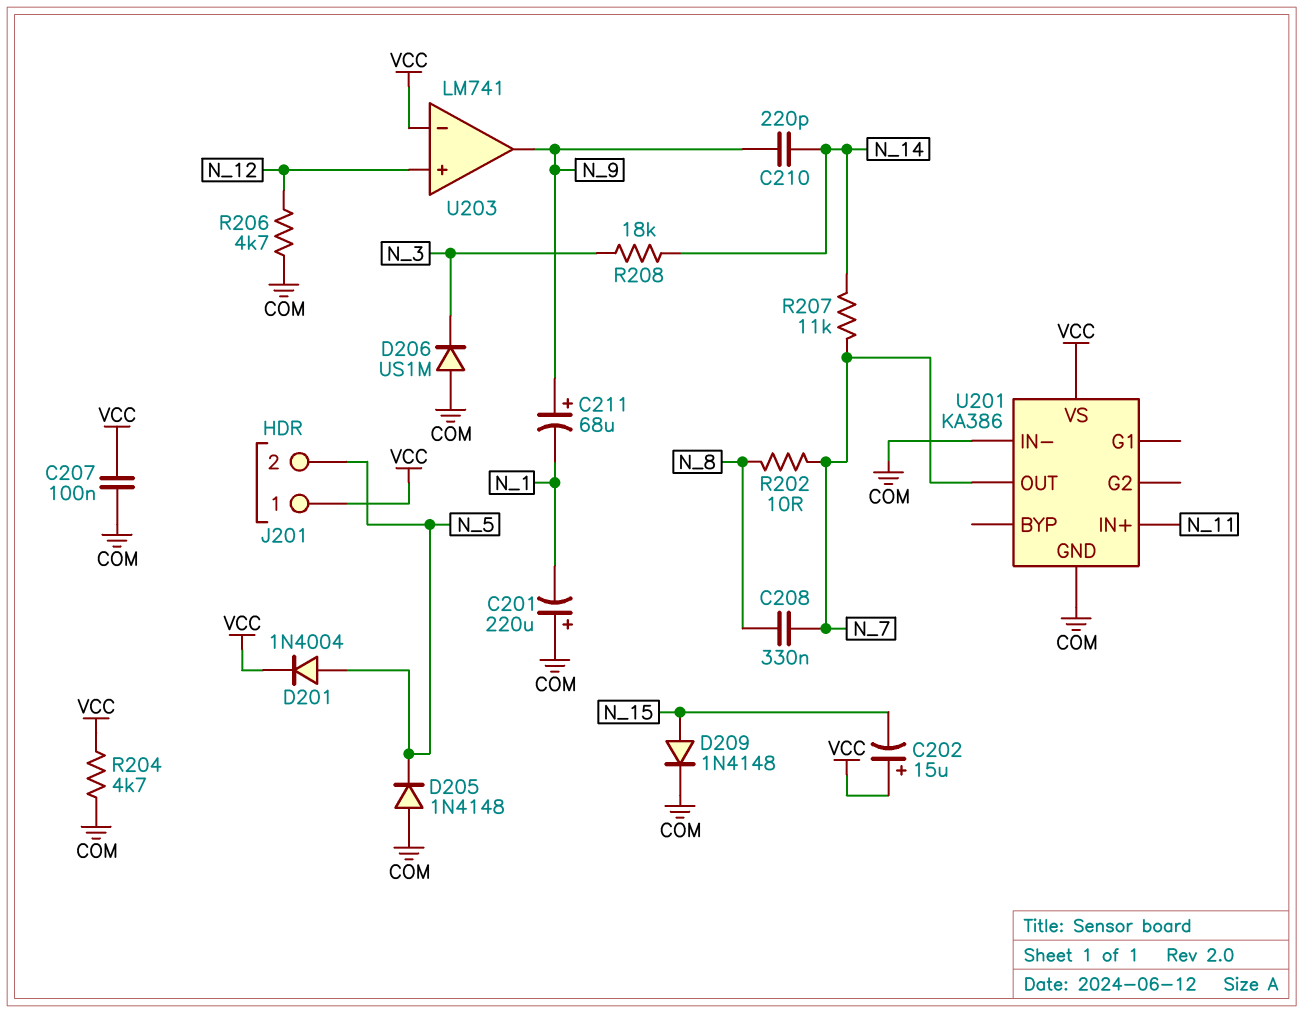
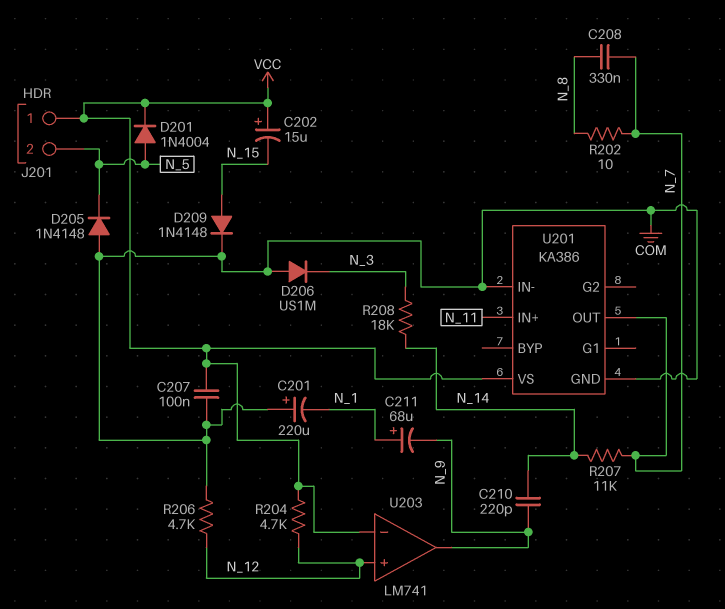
C211: 68uF (plus N_9, minus N_1) -> 68uF (plus N_1, minus N_9)
R204: 4.7k (COM, VCC) -> 4.7k (N_12, VCC)

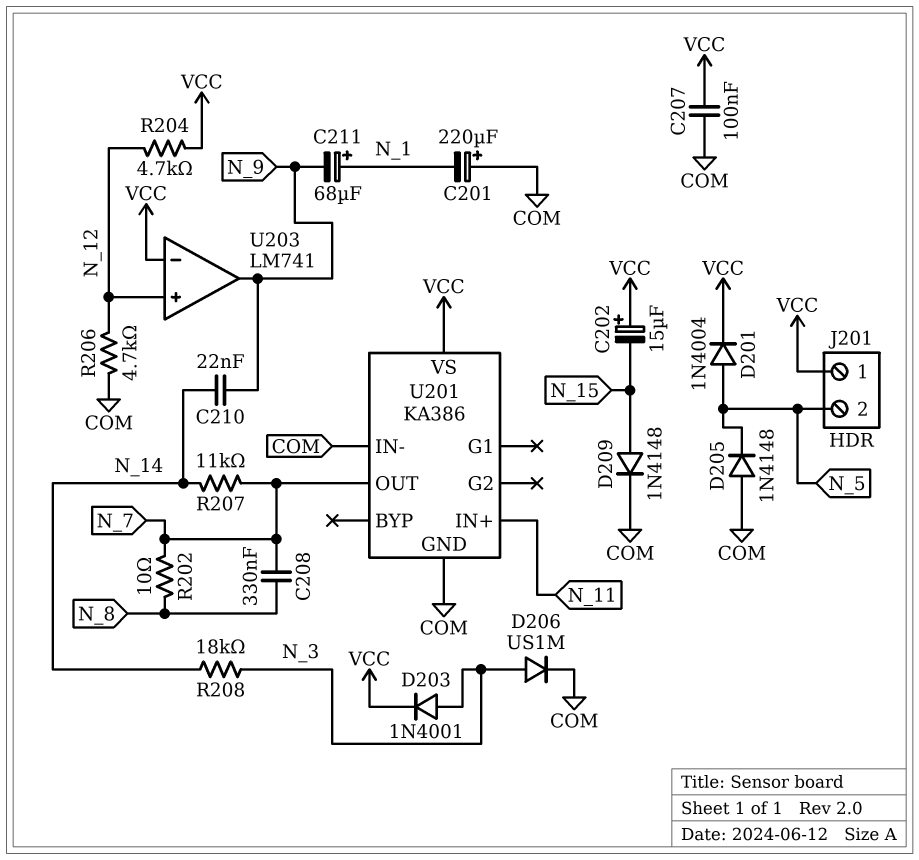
C210: 220pF (N_9, N_14) -> 22nF (N_9, N_14)
D203: none -> diode 1N4001 (A N_3, K VCC)
D206: diode US1M (A COM, K N_3) -> diode US1M (A N_3, K COM)

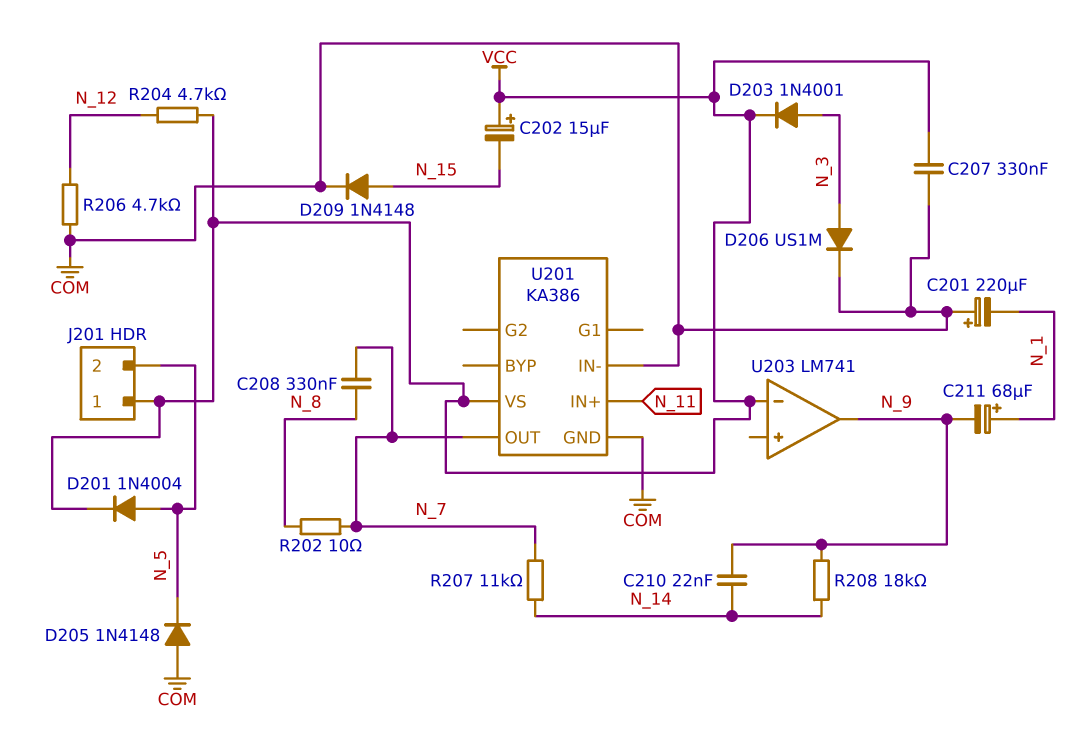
C207: 100nF (COM, VCC) -> 330nF (COM, VCC)
R208: 18k (N_3, N_14) -> 18k (N_9, N_14)
U203 pin in+: N_12 -> none

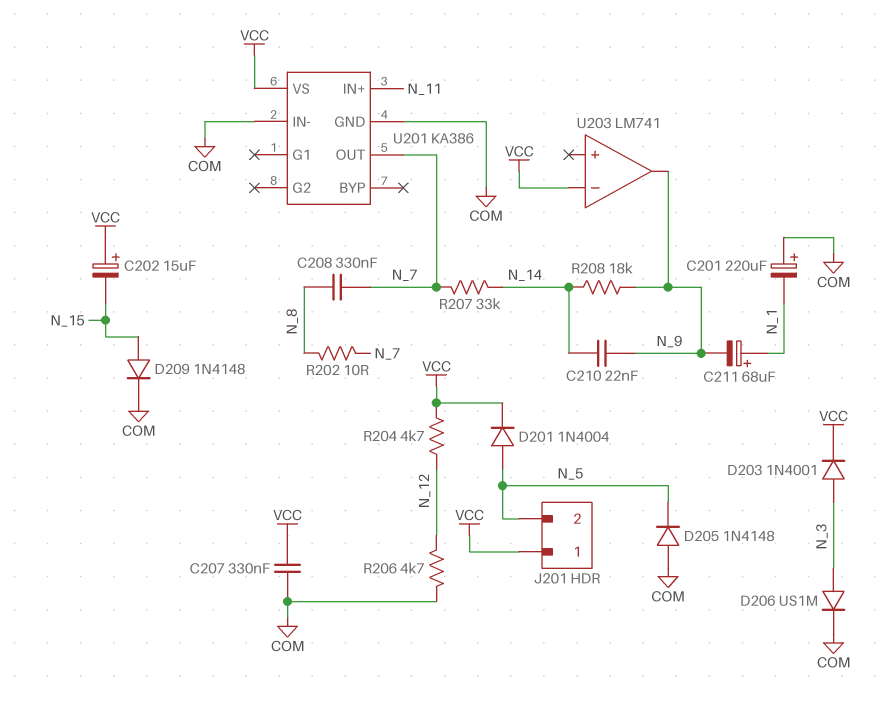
R207: 11k (N_7, N_14) -> 33k (N_7, N_14)

